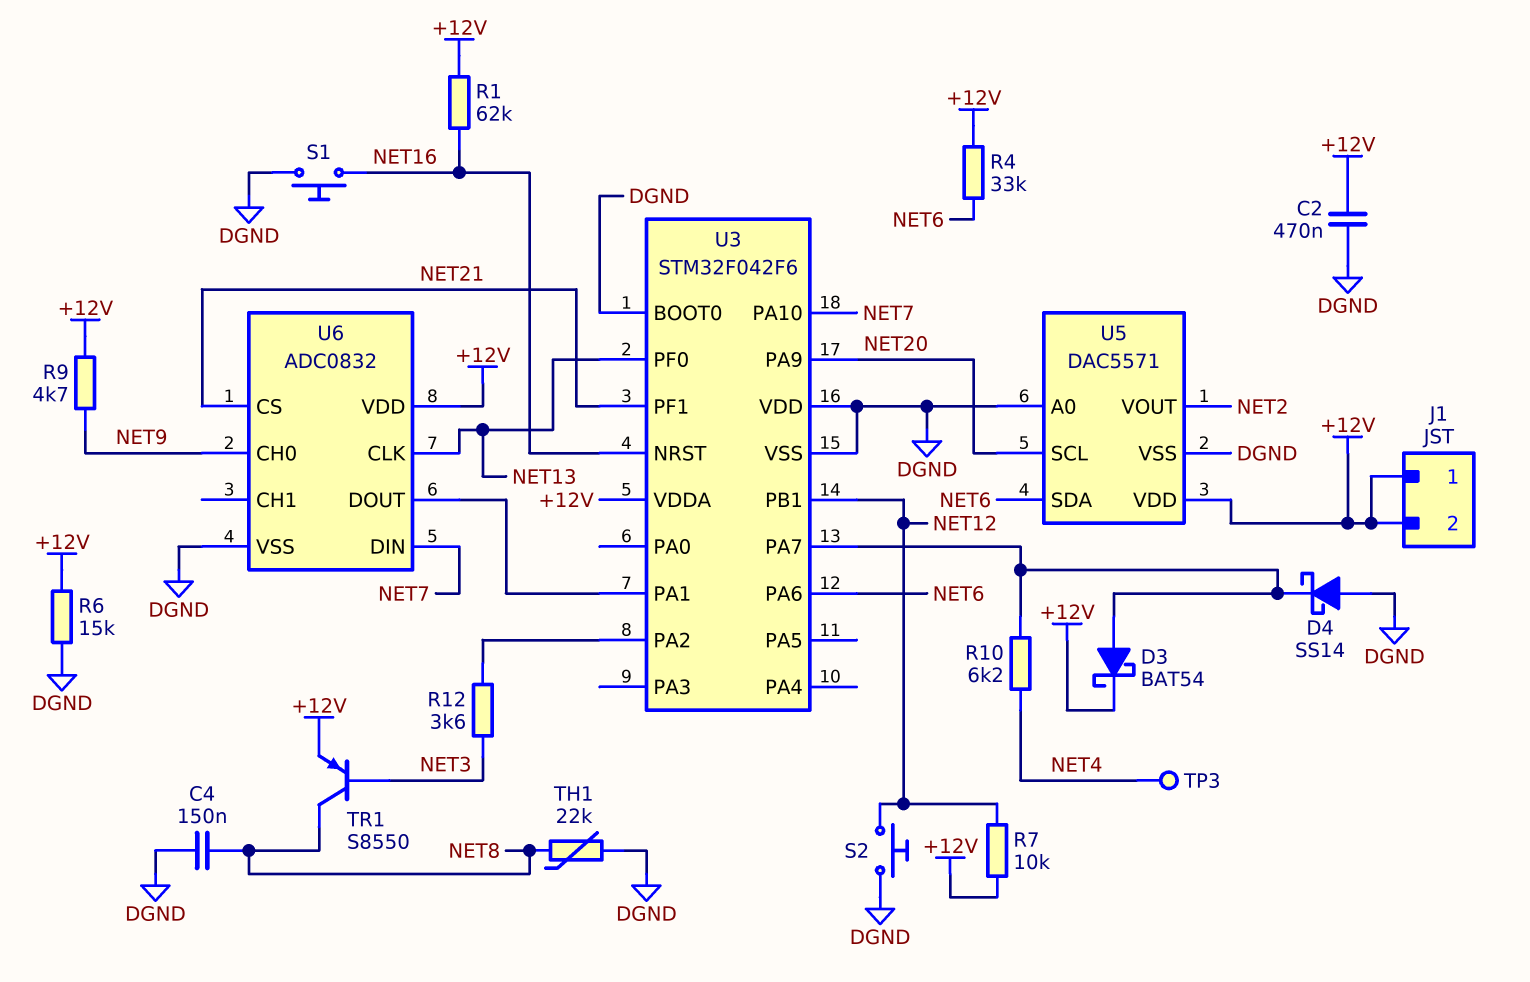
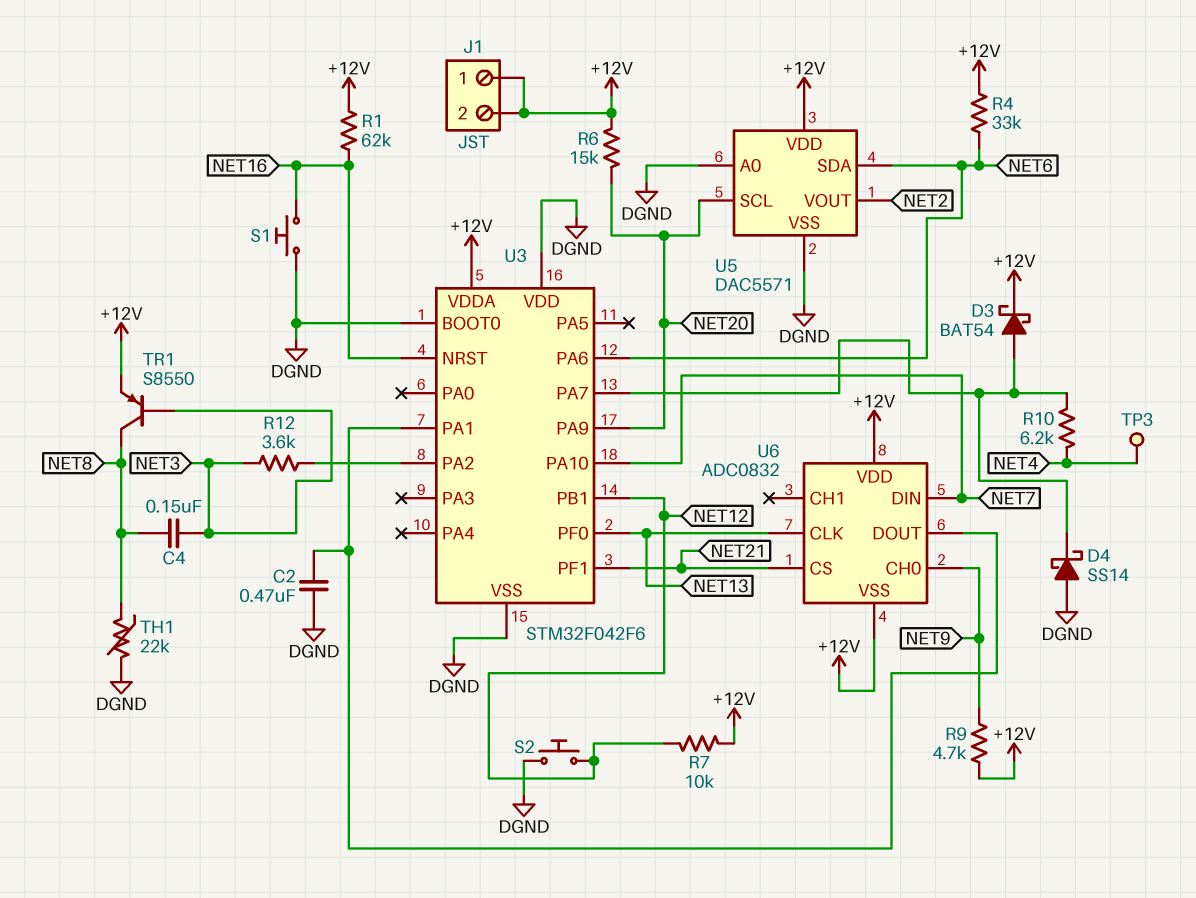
C2: 470nF (+12V, DGND) -> 470nF (DGND, U3/PA1)
C4: 150nF (DGND, NET8) -> 150nF (NET3, NET8)
R6: 15k (+12V, DGND) -> 15k (+12V, NET20)
U6 pin VSS: DGND -> +12V

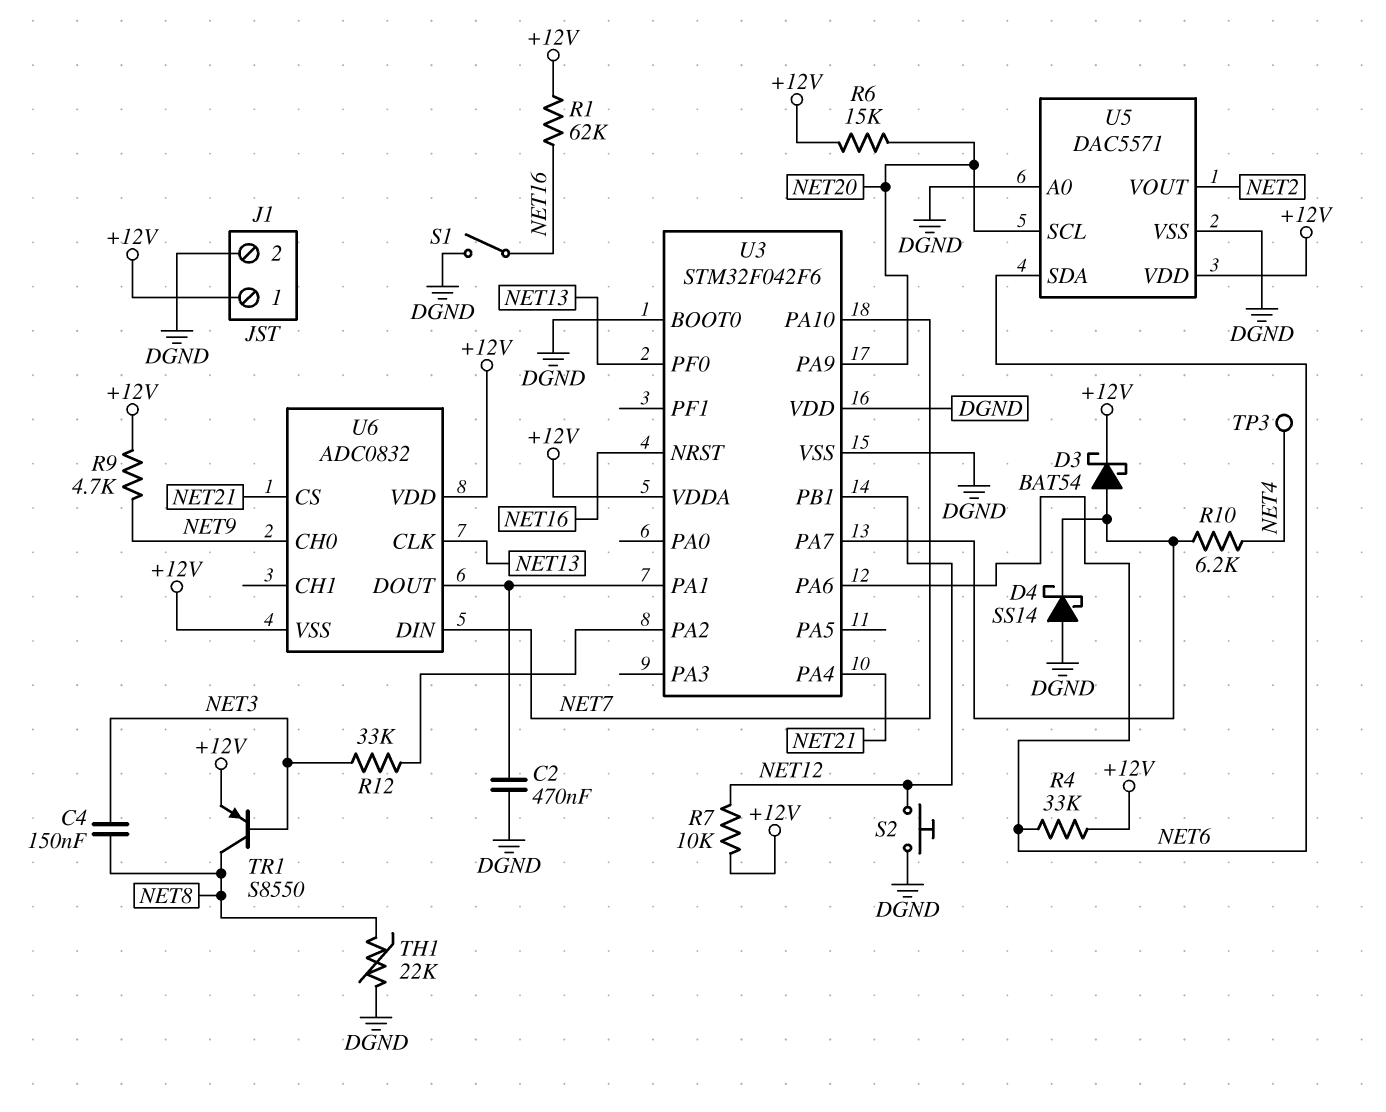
J1 pin 2: +12V -> DGND
R12: 3.6k (NET3, U3/PA2) -> 33k (NET3, U3/PA2)
S1: button (DGND, NET16) -> switch (DGND, NET16)
U3 pin PA4: none -> NET21
U3 pin PF1: NET21 -> none

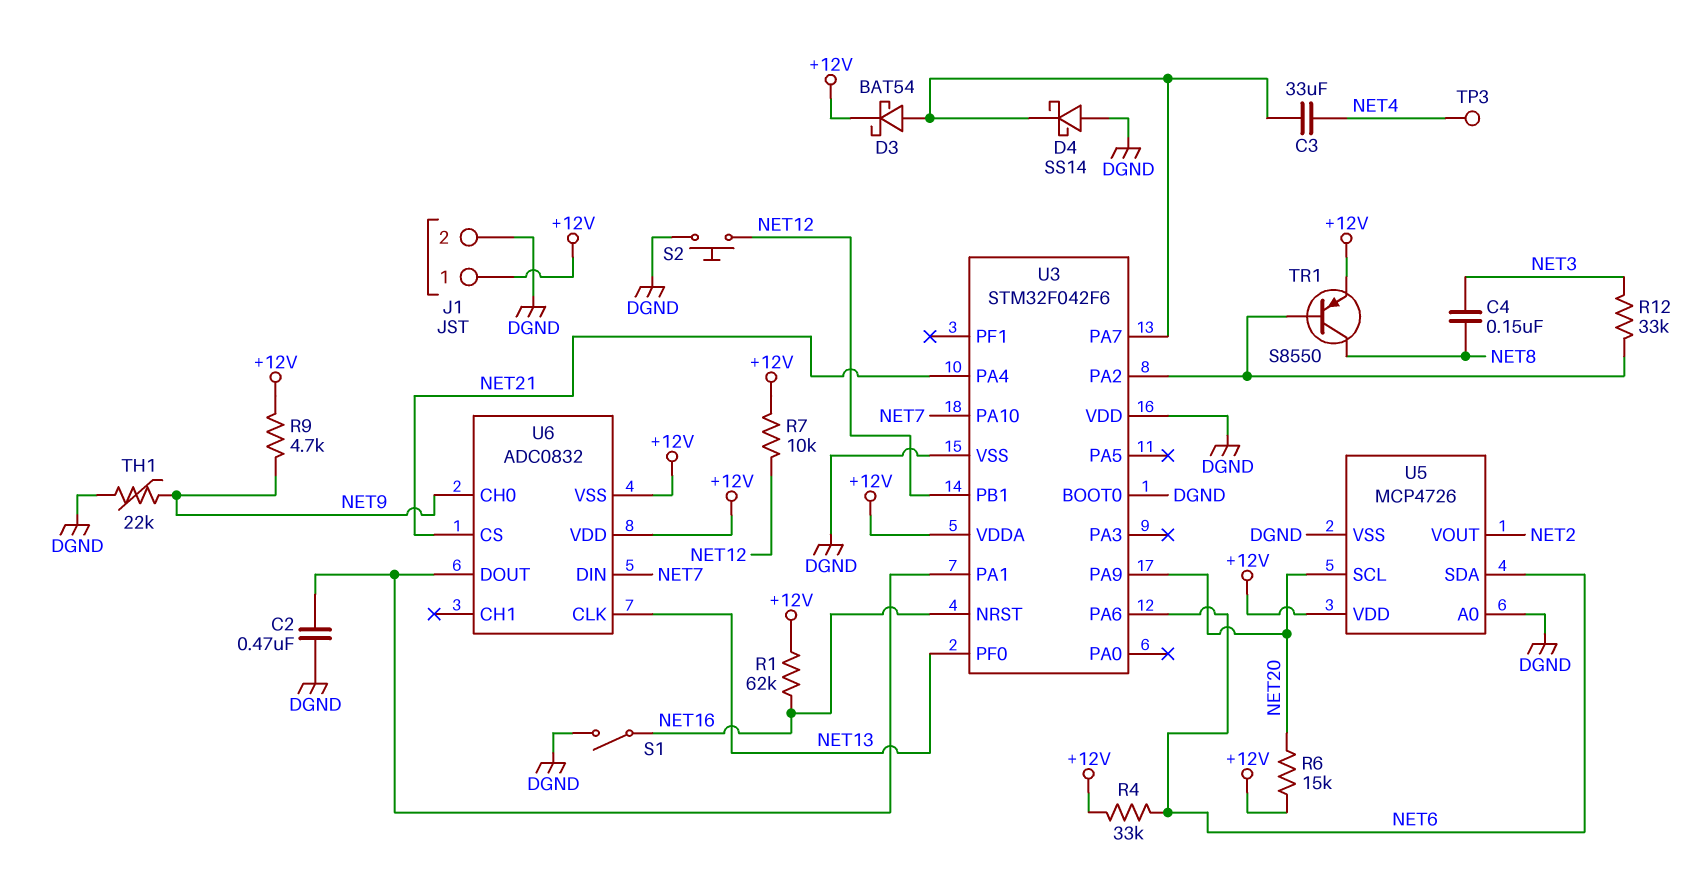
C3: none -> 33uF (NET4, U3/PA7)
R10: 6.2k (NET4, U3/PA7) -> none
TH1: 22k (DGND, NET8) -> 22k (DGND, NET9)
TR1: PNP S8550 (B NET3, C NET8, E +12V) -> PNP S8550 (B U3/PA2, C NET8, E +12V)
U5: DAC5571 -> MCP4726

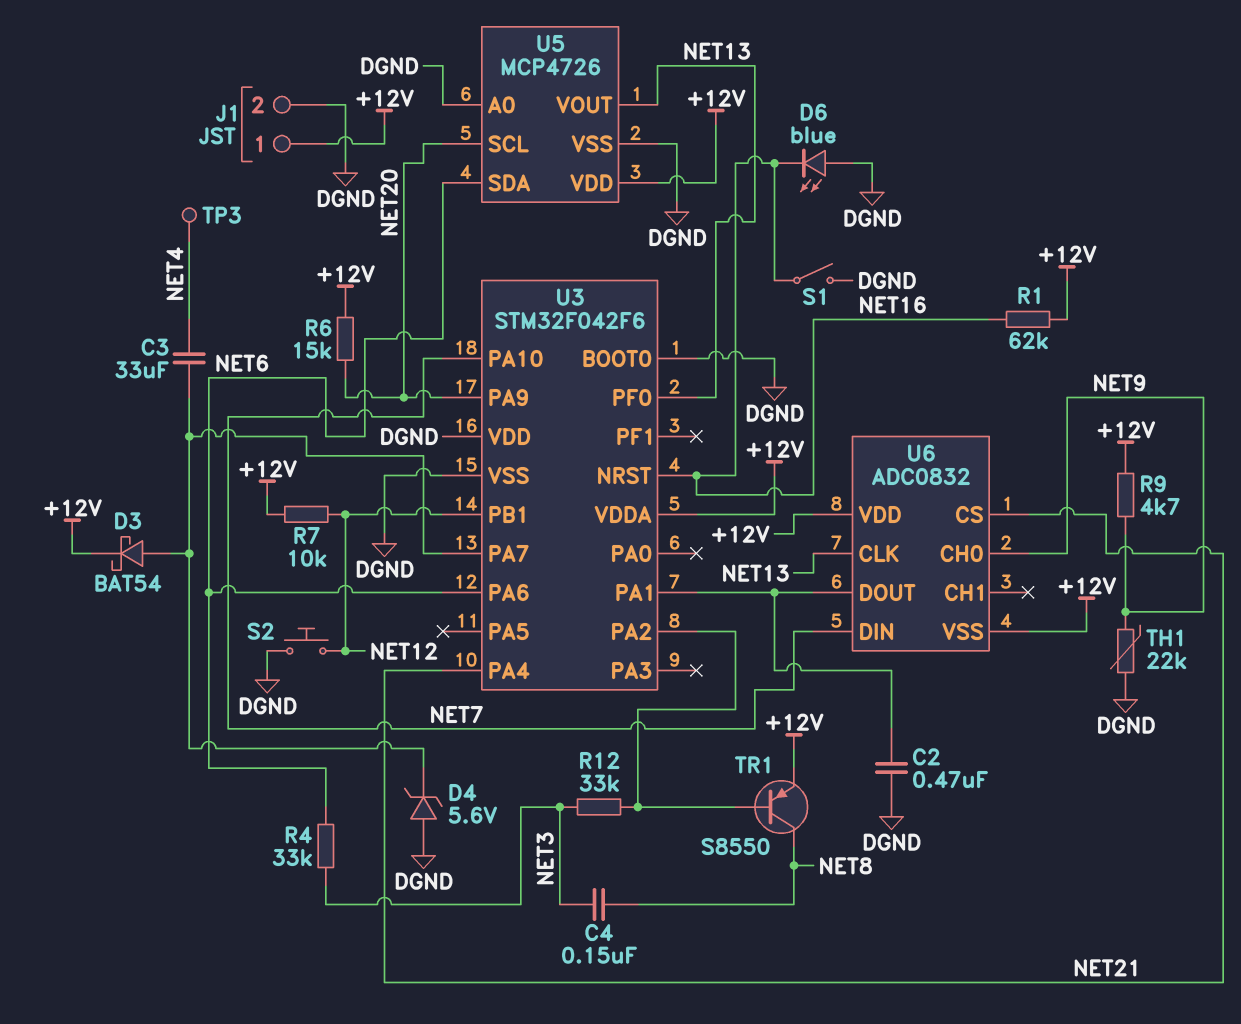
D4: schottky SS14 (A DGND, K U3/PA7) -> zener 5.6V (A DGND, K U3/PA7)
D6: none -> LED blue (A DGND, K NET16)
R4: 33k (+12V, NET6) -> 33k (NET3, NET6)
U5 pin VOUT: NET2 -> NET13

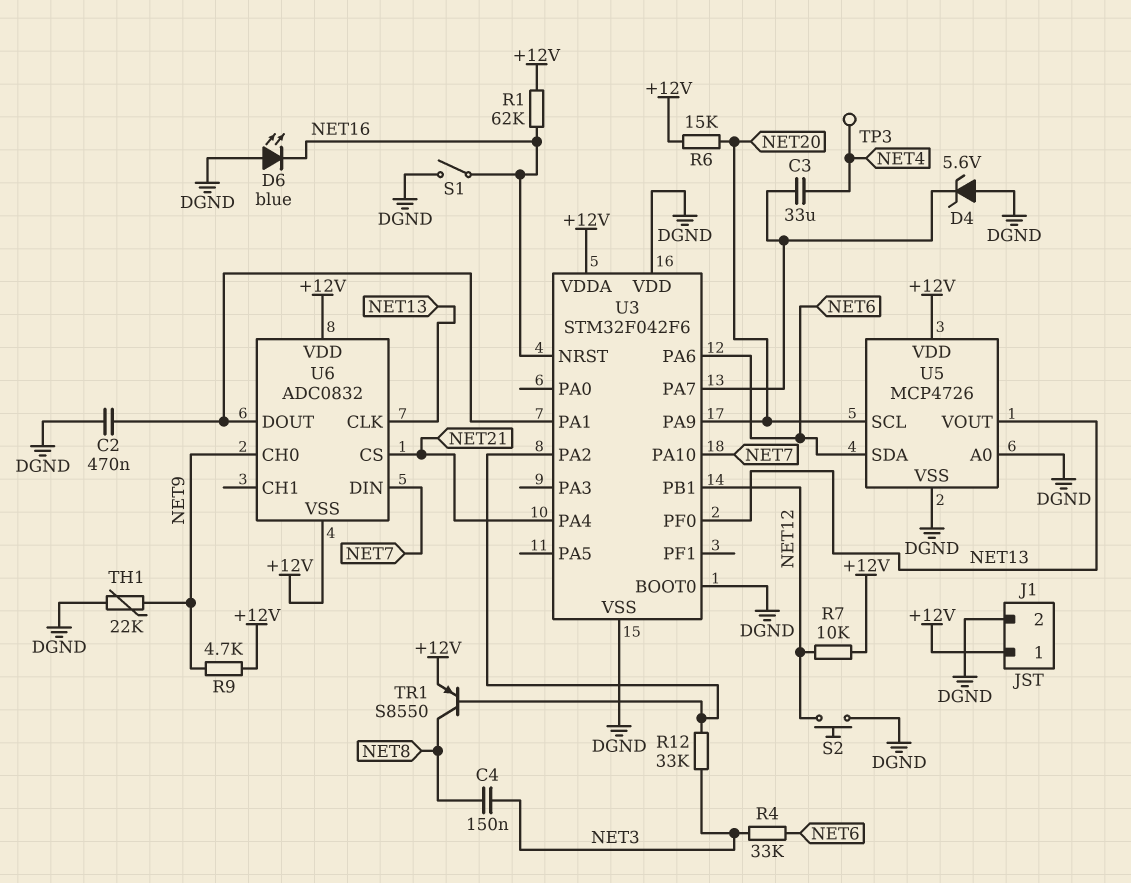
D3: schottky BAT54 (A U3/PA7, K +12V) -> none

